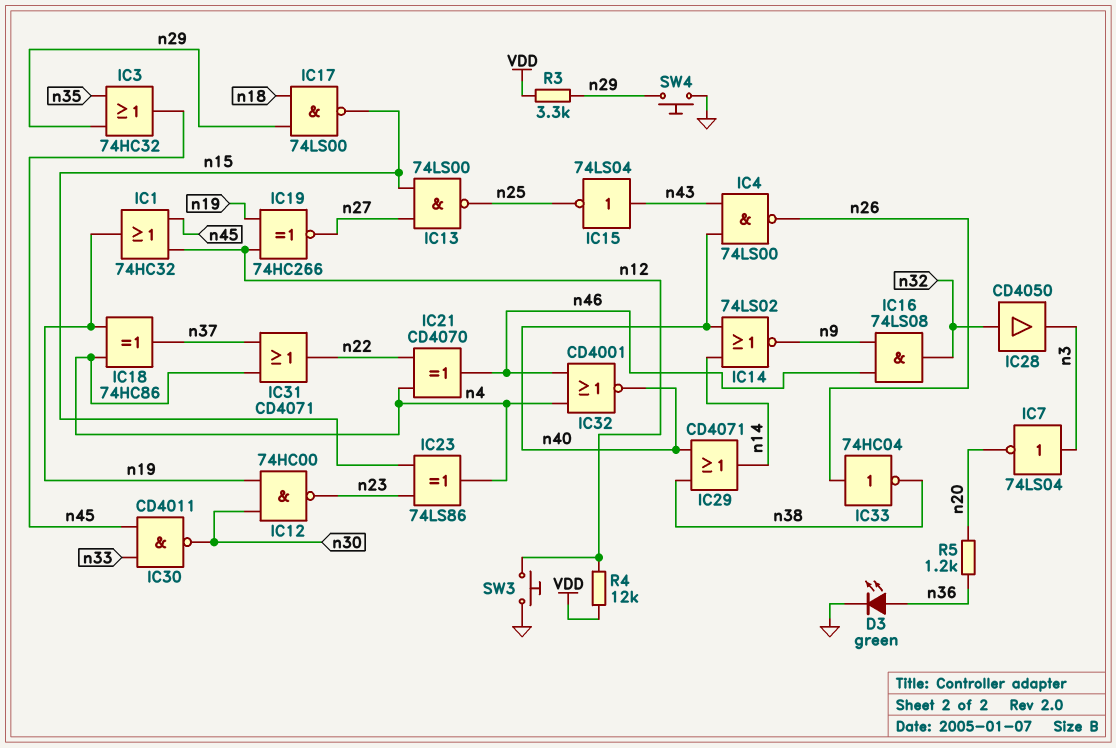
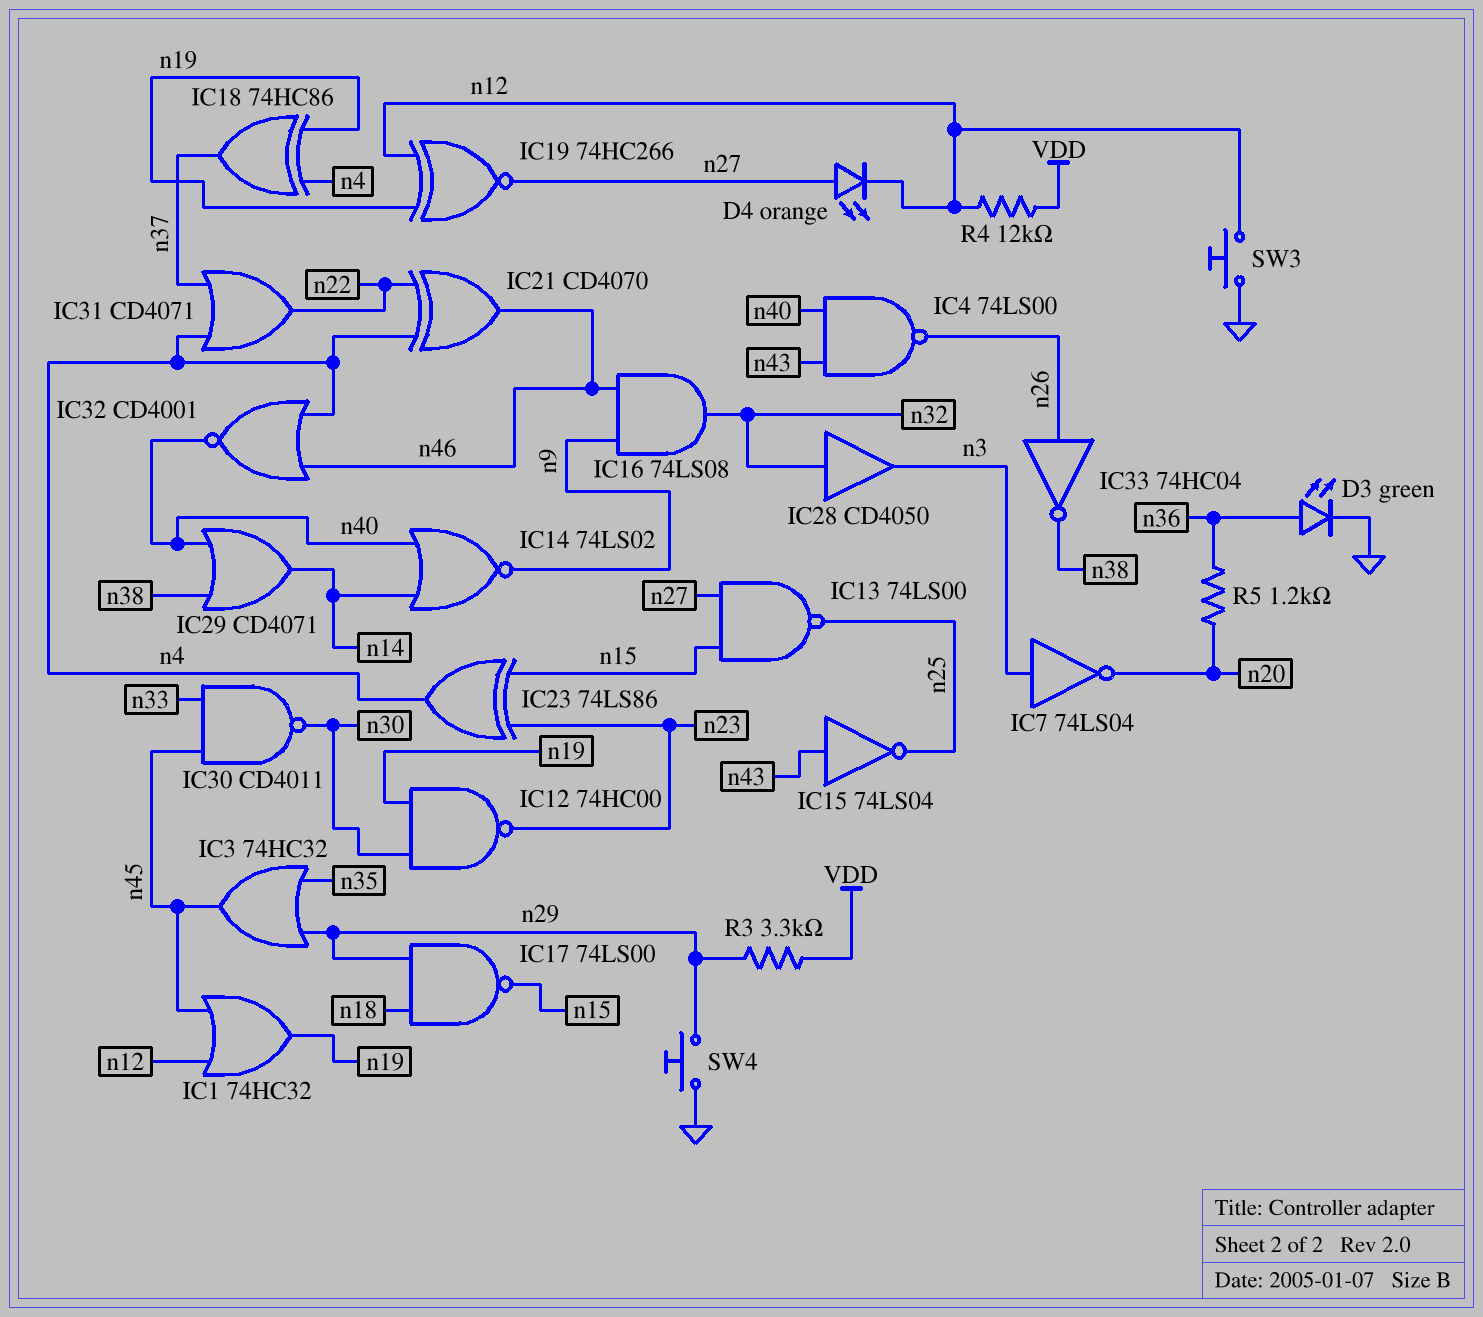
D4: none -> LED orange (A n27, K n12)

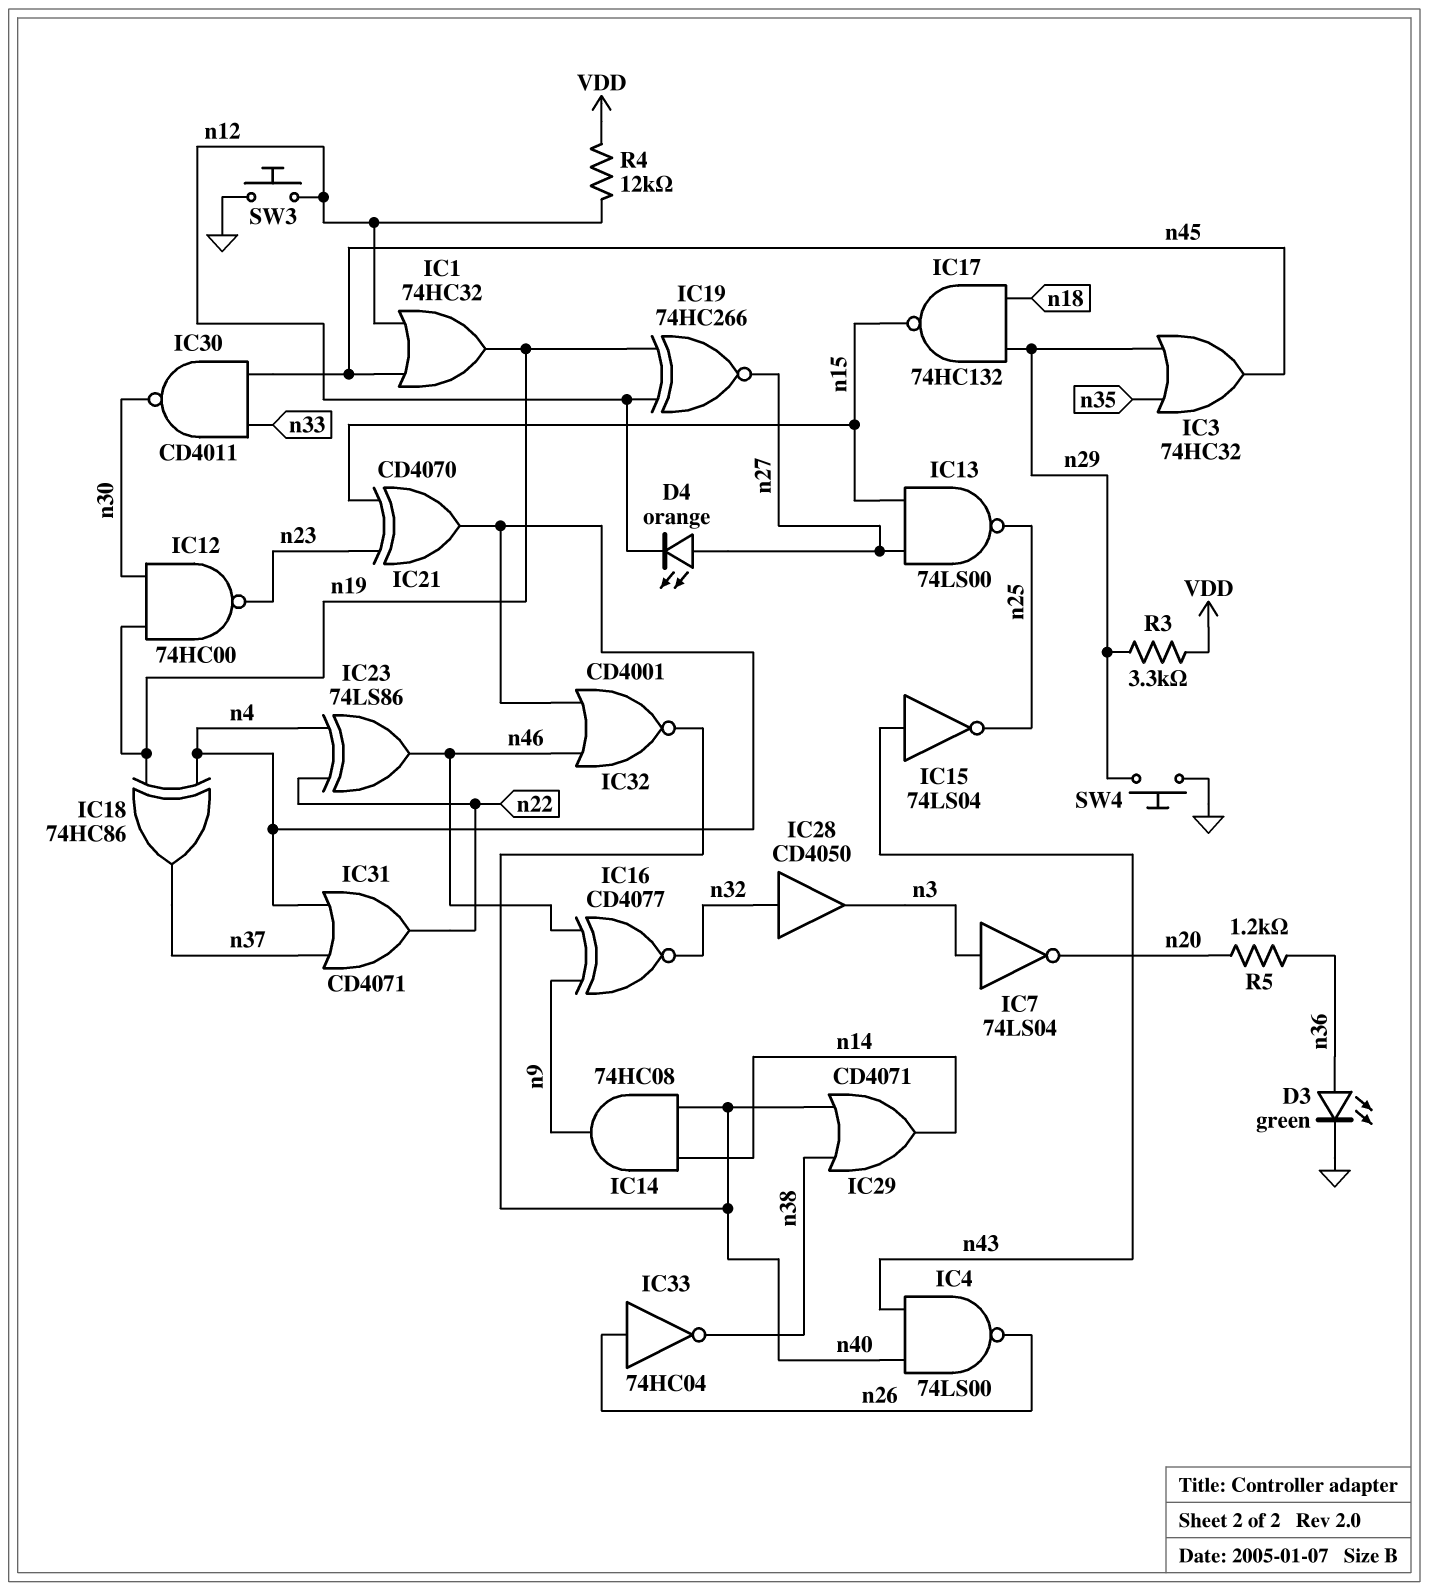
IC14: NOR 74LS02 (in n14, in n40, out n9) -> AND 74HC08 (in n14, in n40, out n9)
IC16: AND 74LS08 (in n9, in n46, out n32) -> XNOR CD4077 (in n9, in n46, out n32)
IC17: NAND 74LS00 (in n18, in n29, out n15) -> NAND 74HC132 (in n18, in n29, out n15)
IC21: XOR CD4070 (in n4, in n22, out n46) -> XOR CD4070 (in n15, in n23, out n4)
IC23: XOR 74LS86 (in n15, in n23, out n4) -> XOR 74LS86 (in n4, in n22, out n46)

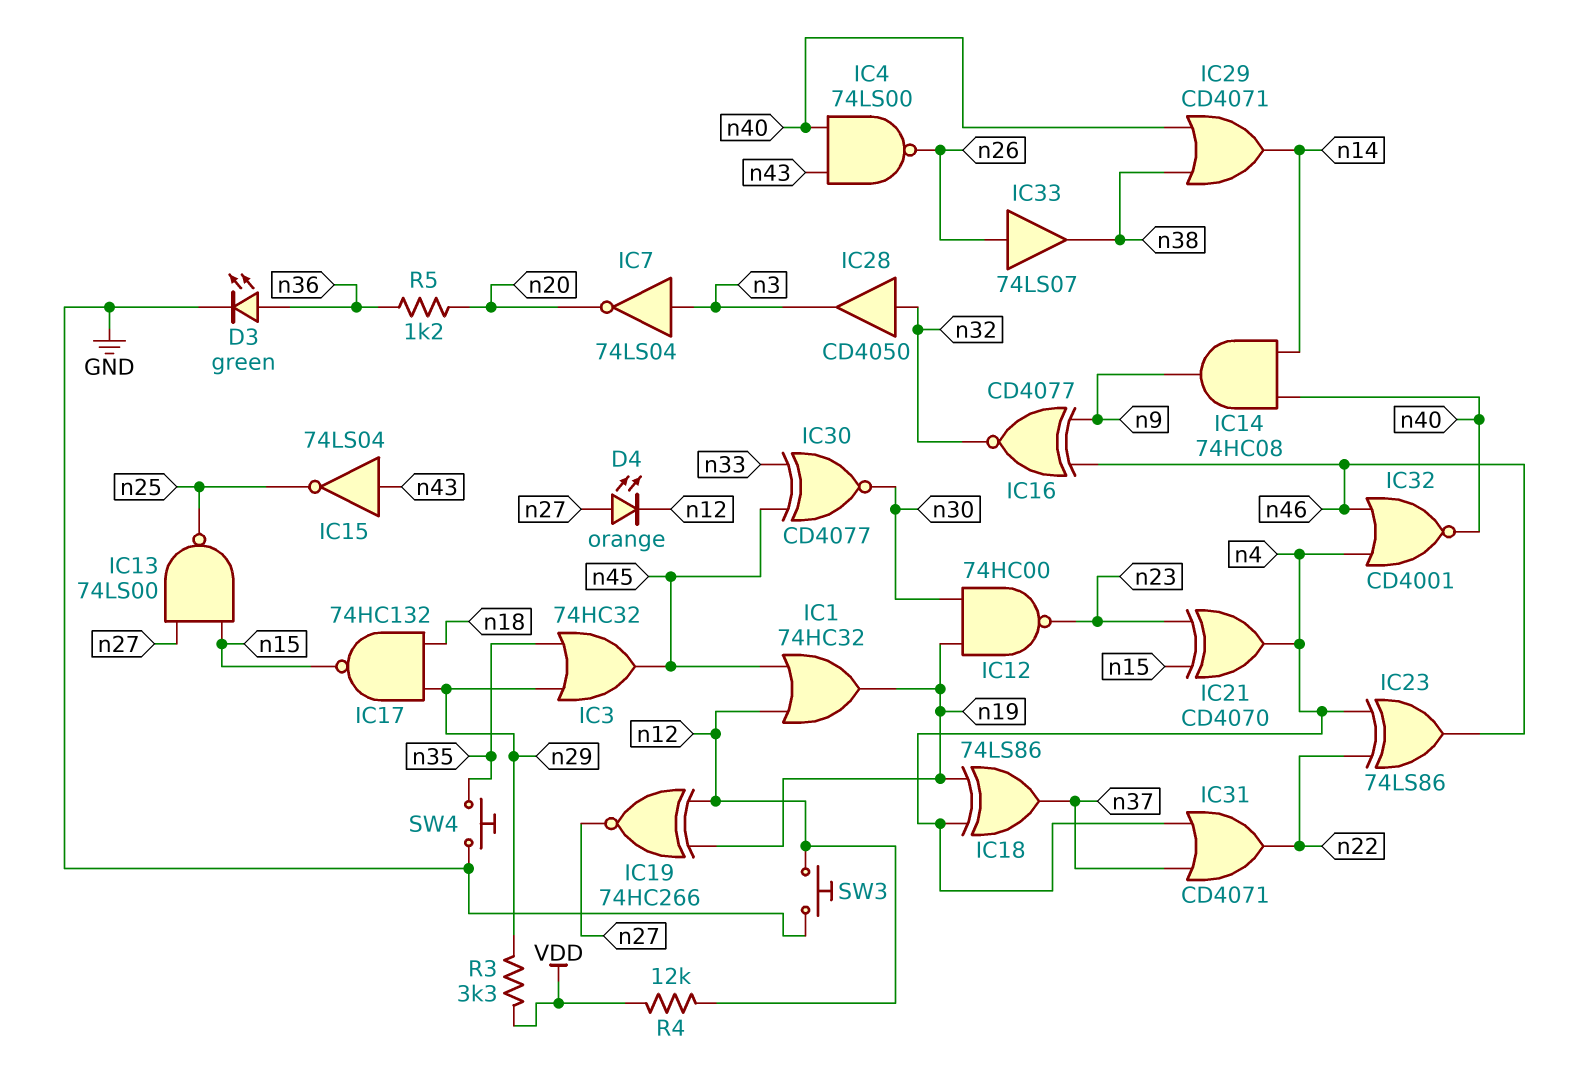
IC18: XOR 74HC86 (in n4, in n19, out n37) -> XOR 74LS86 (in n4, in n19, out n37)
IC30: NAND CD4011 (in n33, in n45, out n30) -> XNOR CD4077 (in n33, in n45, out n30)
IC33: NOT 74HC04 (in n26, out n38) -> buffer 74LS07 (in n26, out n38)
SW4: button (GND, n29) -> button (GND, n35)

